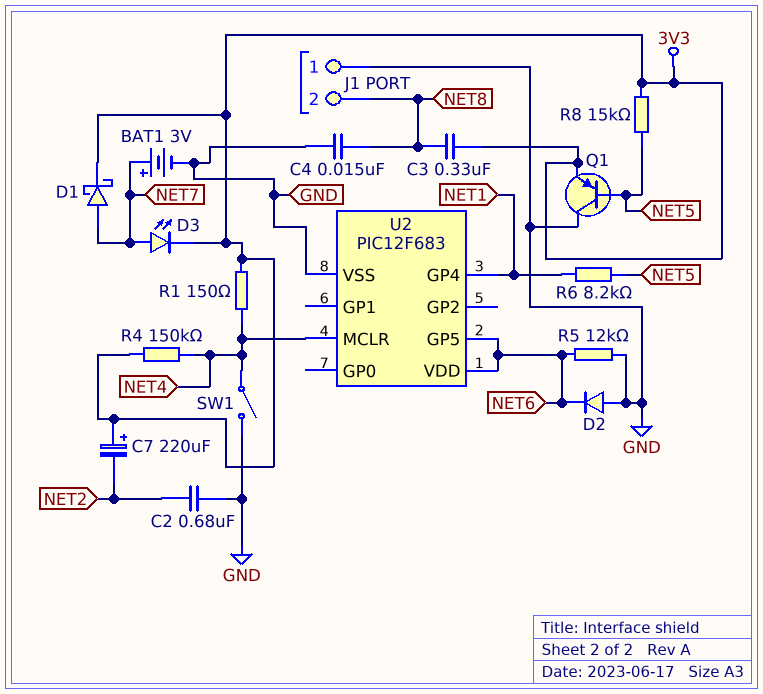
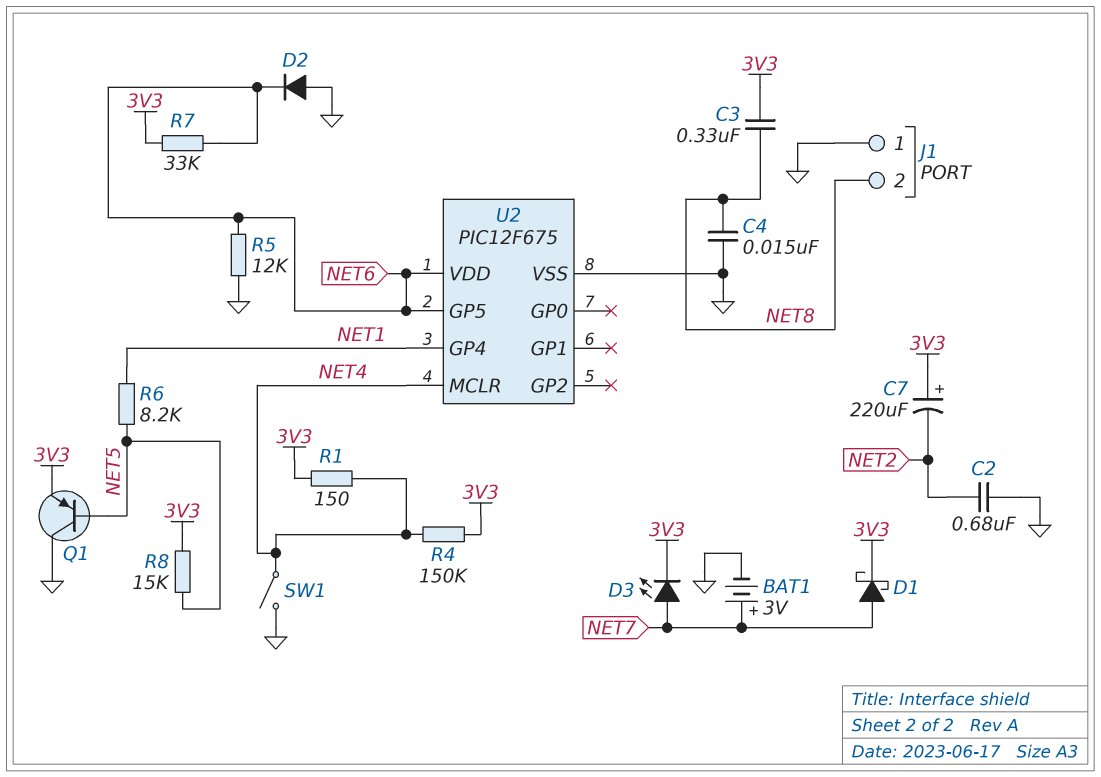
R7: none -> 33k (3V3, NET6)
U2: PIC12F683 -> PIC12F675

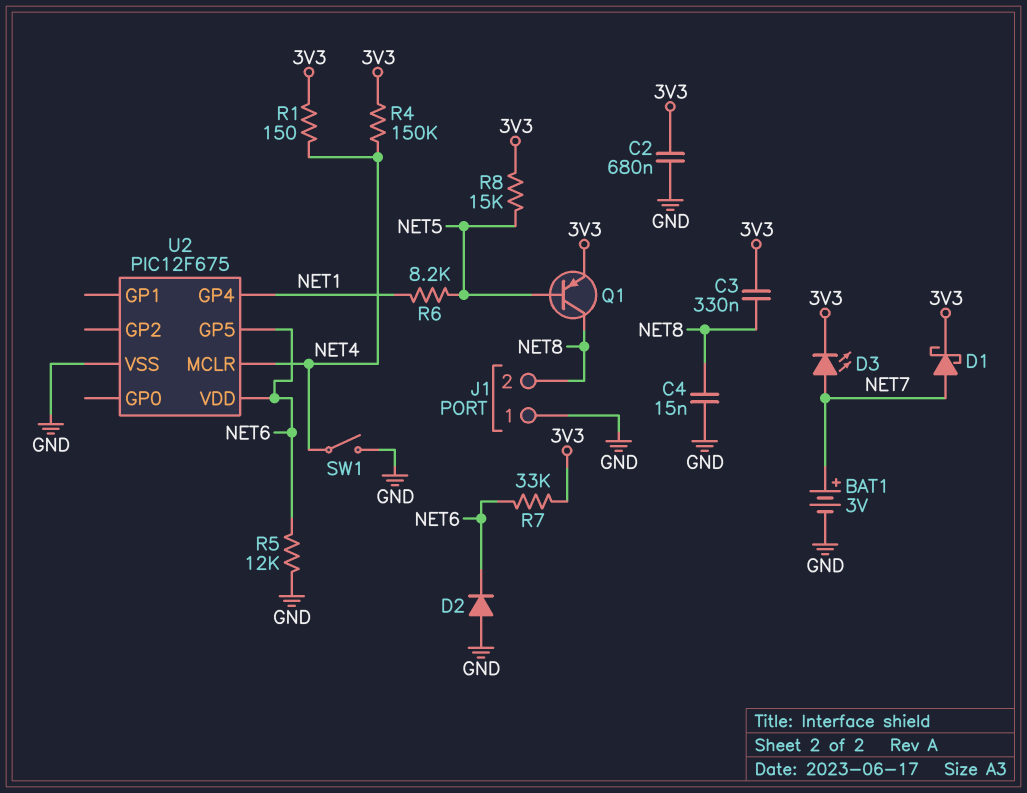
C2: 680nF (GND, NET2) -> 680nF (3V3, GND)
C7: 220uF (plus 3V3, minus NET2) -> none
Q1: PNP (B NET5, C GND, E 3V3) -> PNP (B NET5, C NET8, E 3V3)

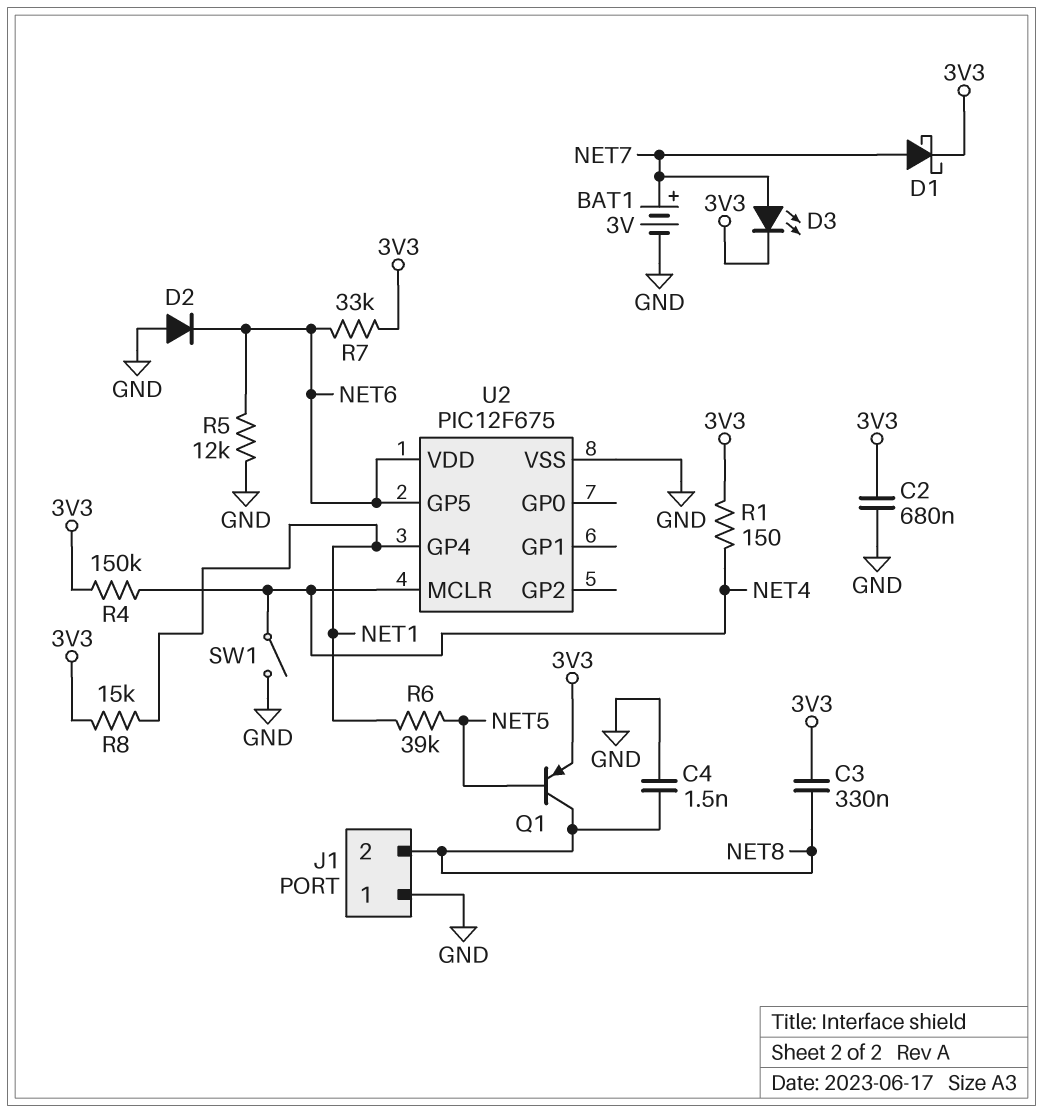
C4: 15nF (GND, NET8) -> 1.5nF (GND, NET8)
R6: 8.2k (NET1, NET5) -> 39k (NET1, NET5)
R8: 15k (3V3, NET5) -> 15k (3V3, NET1)

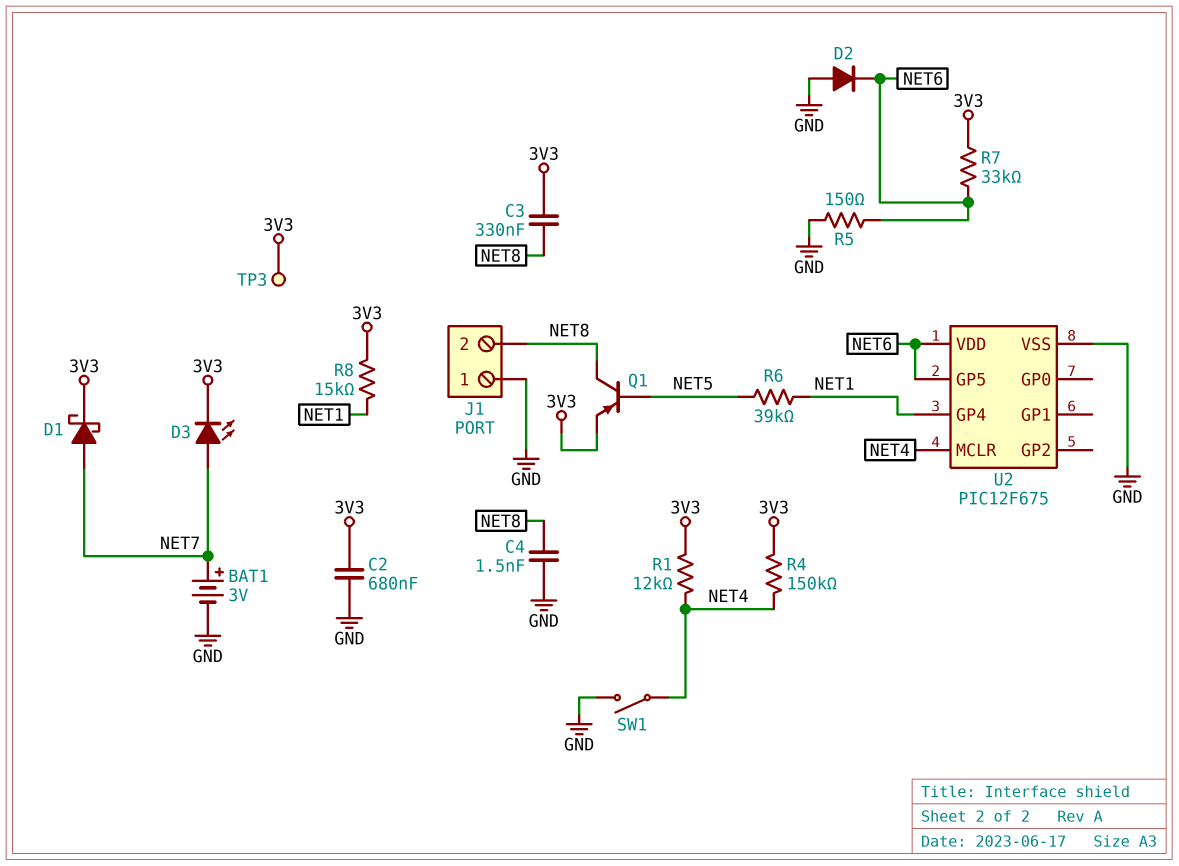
R1: 150 (3V3, NET4) -> 12k (3V3, NET4)
R5: 12k (GND, NET6) -> 150 (GND, NET6)
TP3: none -> test point (3V3)

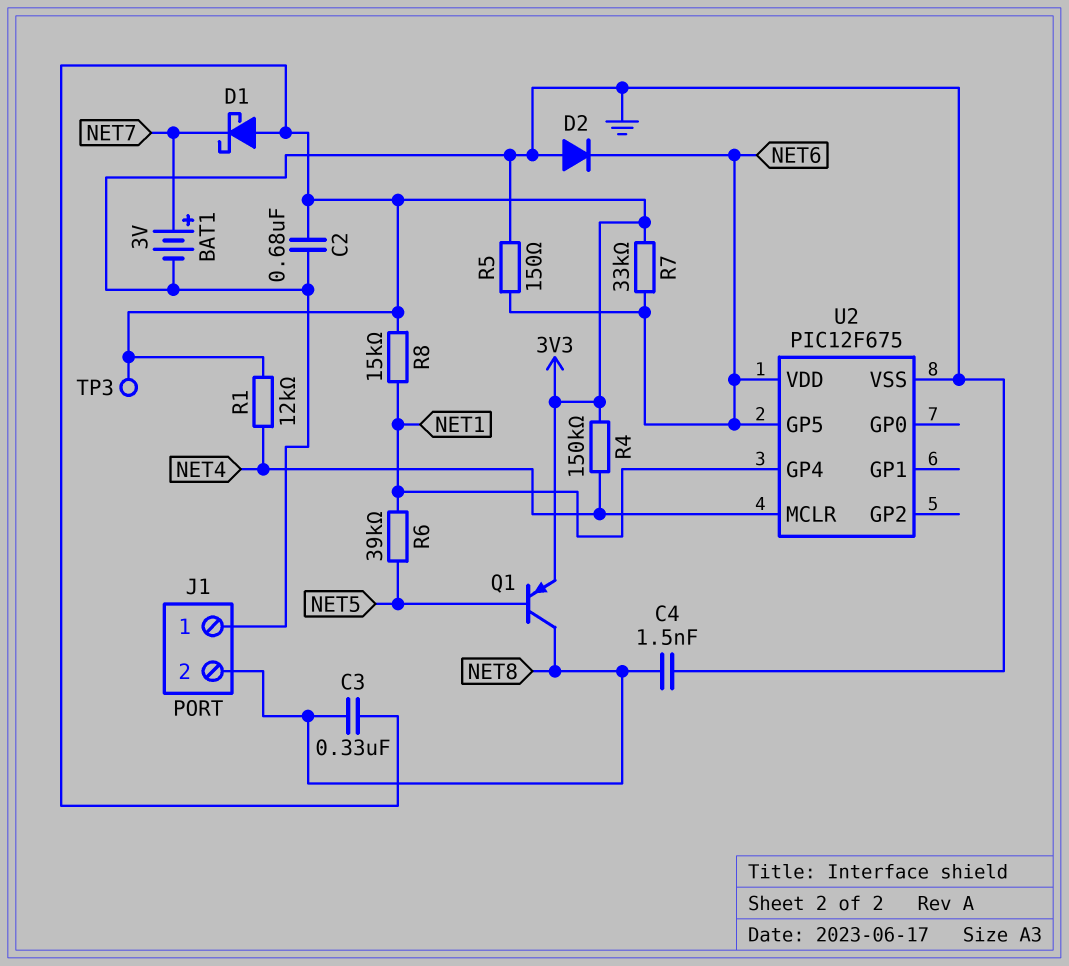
D1: schottky (A NET7, K 3V3) -> schottky (A 3V3, K NET7)
D3: LED (A NET7, K 3V3) -> none
SW1: switch (GND, NET4) -> none

